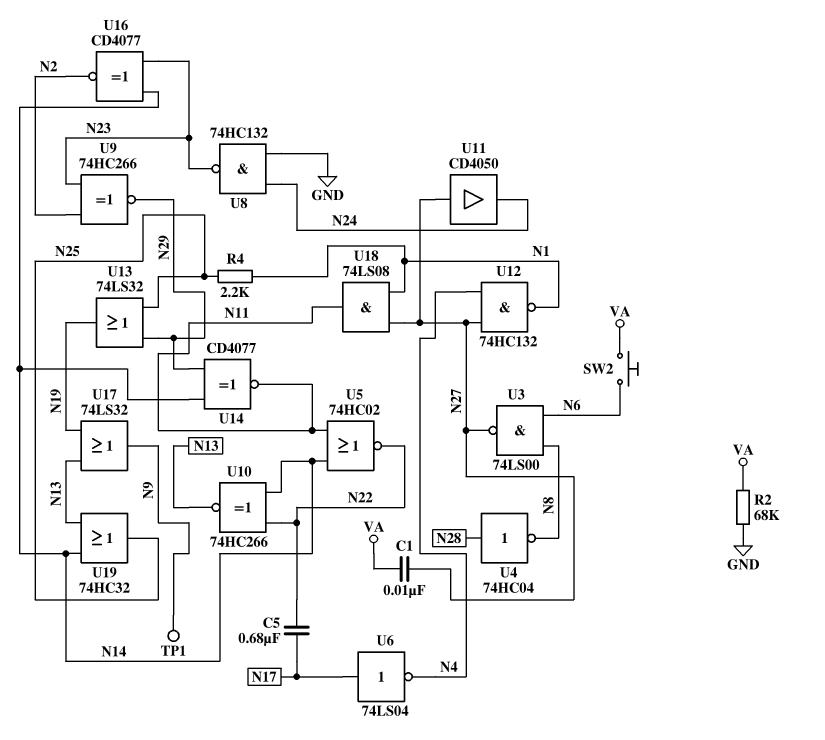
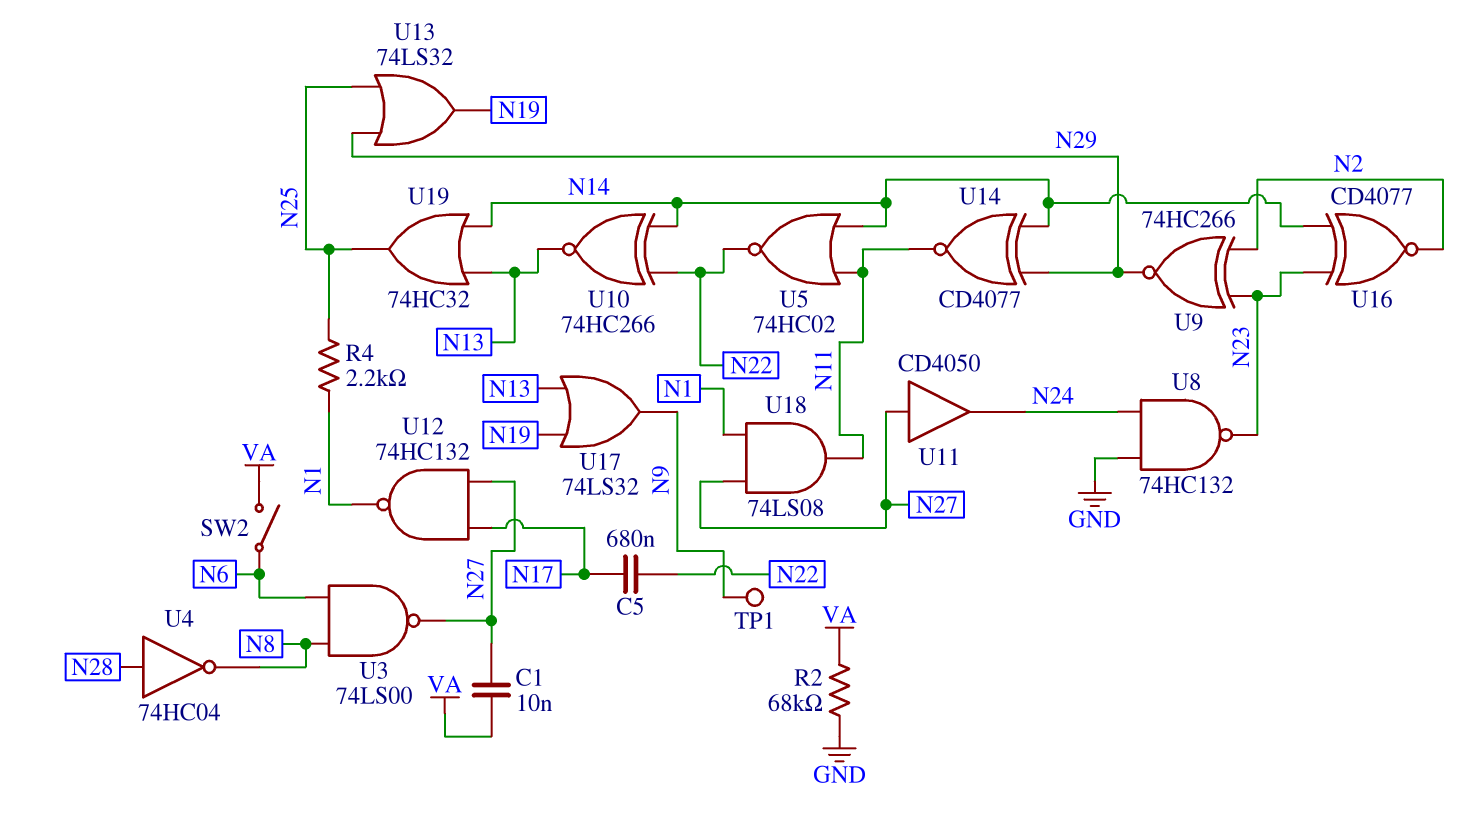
SW2: button (N6, VA) -> switch (N6, VA)
U6: NOT 74LS04 (in N17, out N4) -> none
U12: NAND 74HC132 (in N4, in N27, out N1) -> NAND 74HC132 (in N17, in N27, out N1)

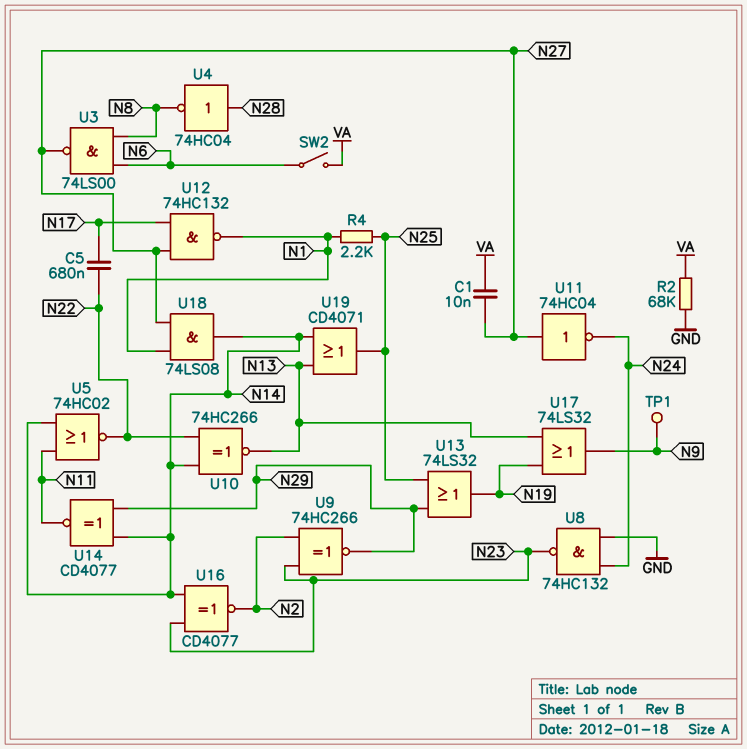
U11: buffer CD4050 (in N27, out N24) -> NOT 74HC04 (in N27, out N24)
U18: AND 74LS08 (in N1, in N27, out N11) -> AND 74LS08 (in N1, in N27, out N14)
U19: OR 74HC32 (in N13, in N14, out N25) -> OR CD4071 (in N13, in N14, out N25)

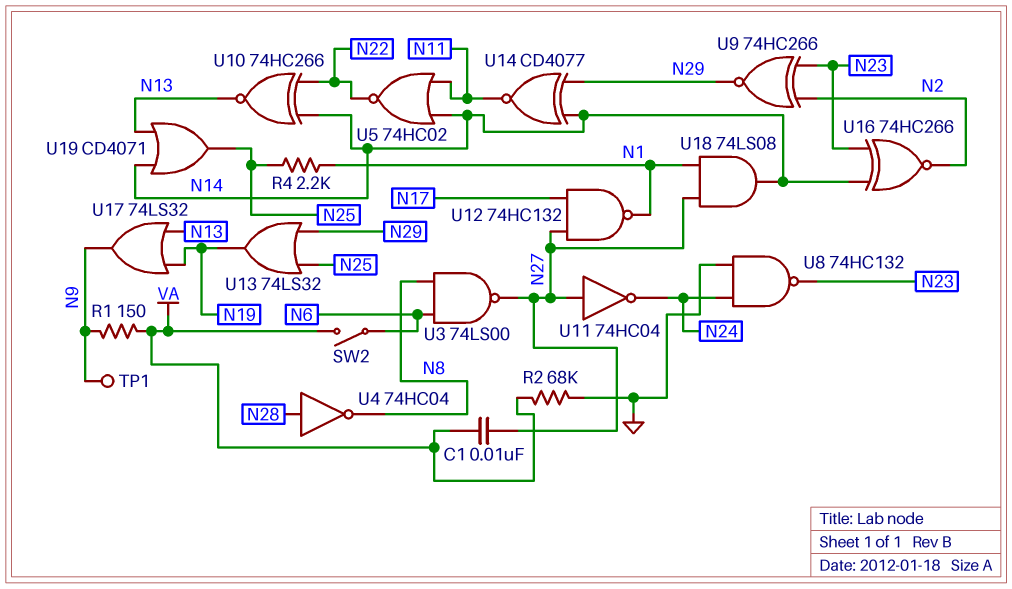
C5: 680nF (N17, N22) -> none
R1: none -> 150 (N9, VA)
U16: XNOR CD4077 (in N14, in N23, out N2) -> XNOR 74HC266 (in N14, in N23, out N2)

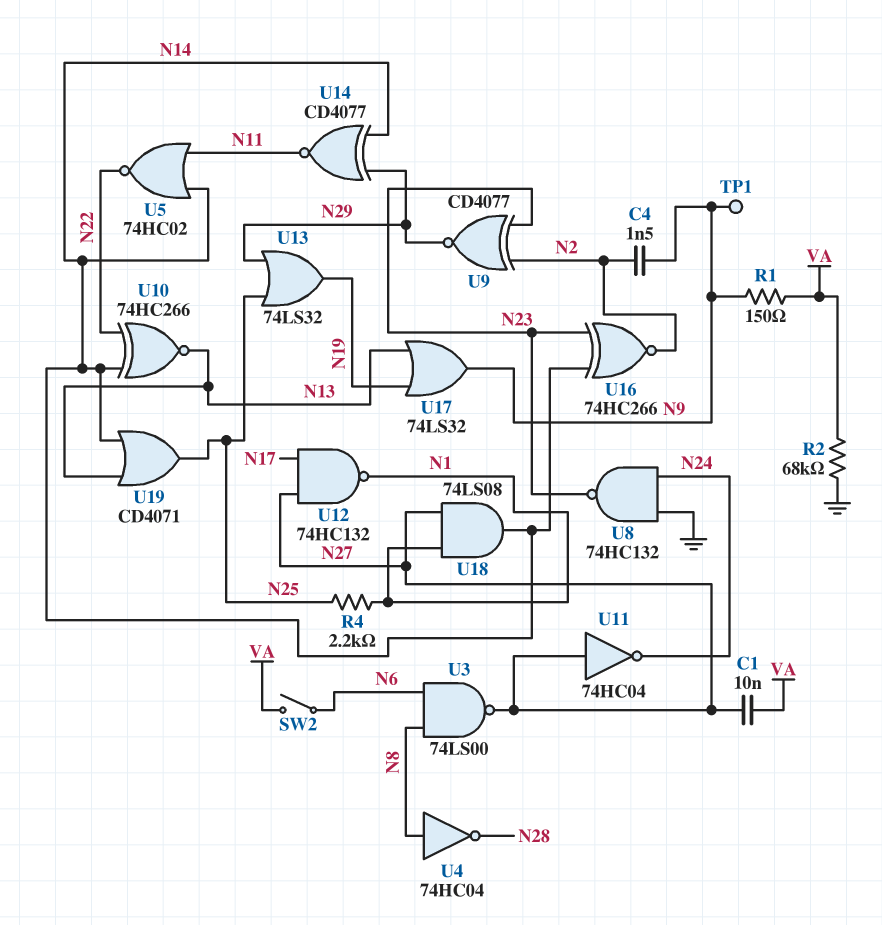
C4: none -> 1.5nF (N2, N9)
U4: NOT 74HC04 (in N28, out N8) -> NOT 74HC04 (in N8, out N28)
U9: XNOR 74HC266 (in N2, in N23, out N29) -> XNOR CD4077 (in N2, in N23, out N29)

